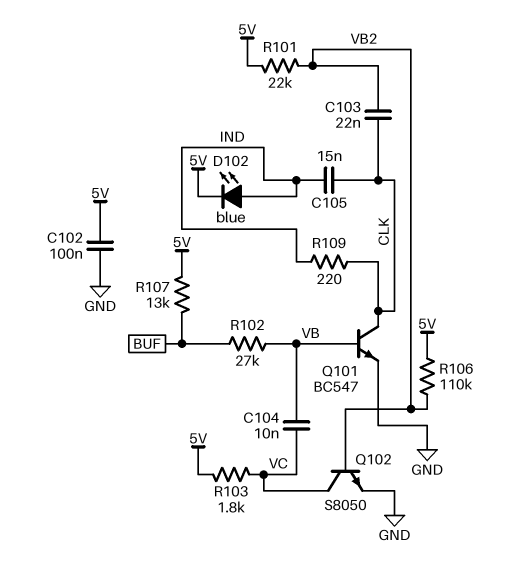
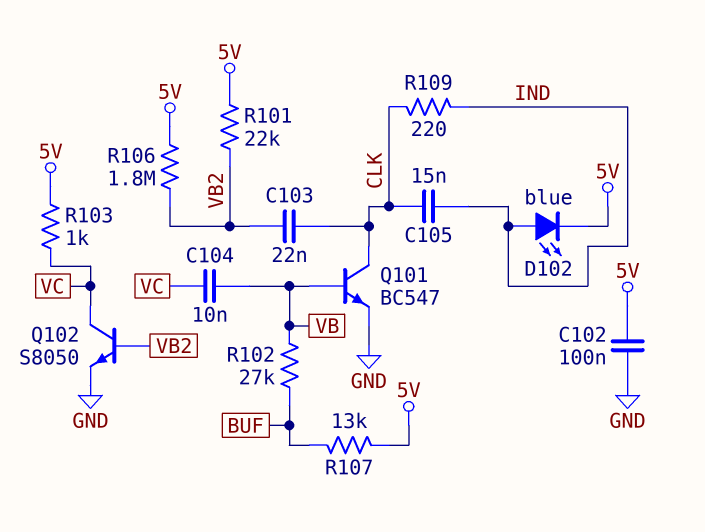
R103: 1.8k (5V, VC) -> 1k (5V, VC)
R106: 110k (5V, VB2) -> 1.8M (5V, VB2)

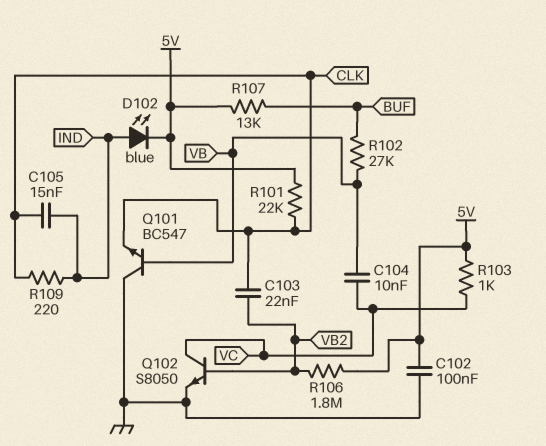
Q101: NPN BC547 (B VB, C CLK, E GND) -> NPN BC547 (B VB, C GND, E CLK)
R101: 22k (5V, VB2) -> 22k (5V, CLK)

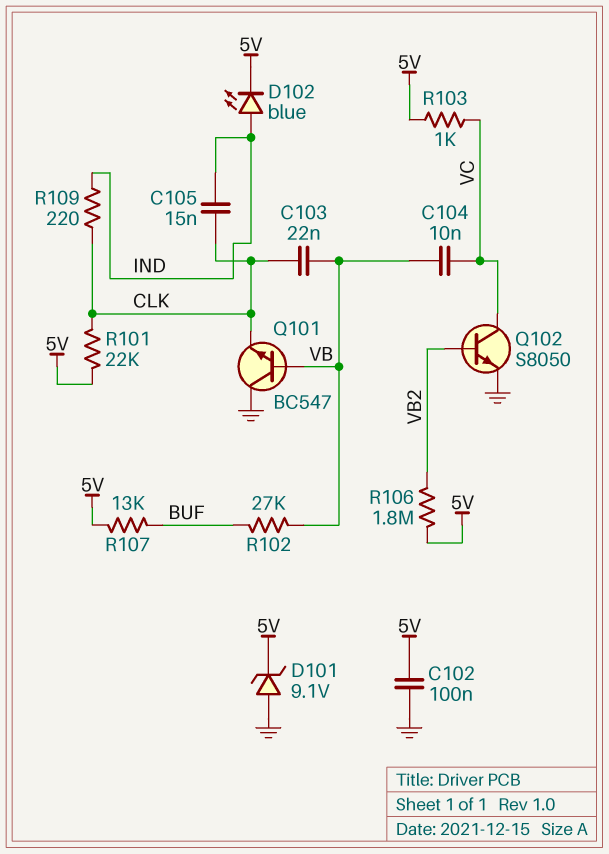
C103: 22nF (CLK, VB2) -> 22nF (CLK, VB)
D101: none -> zener 9.1V (A GND, K 5V)

